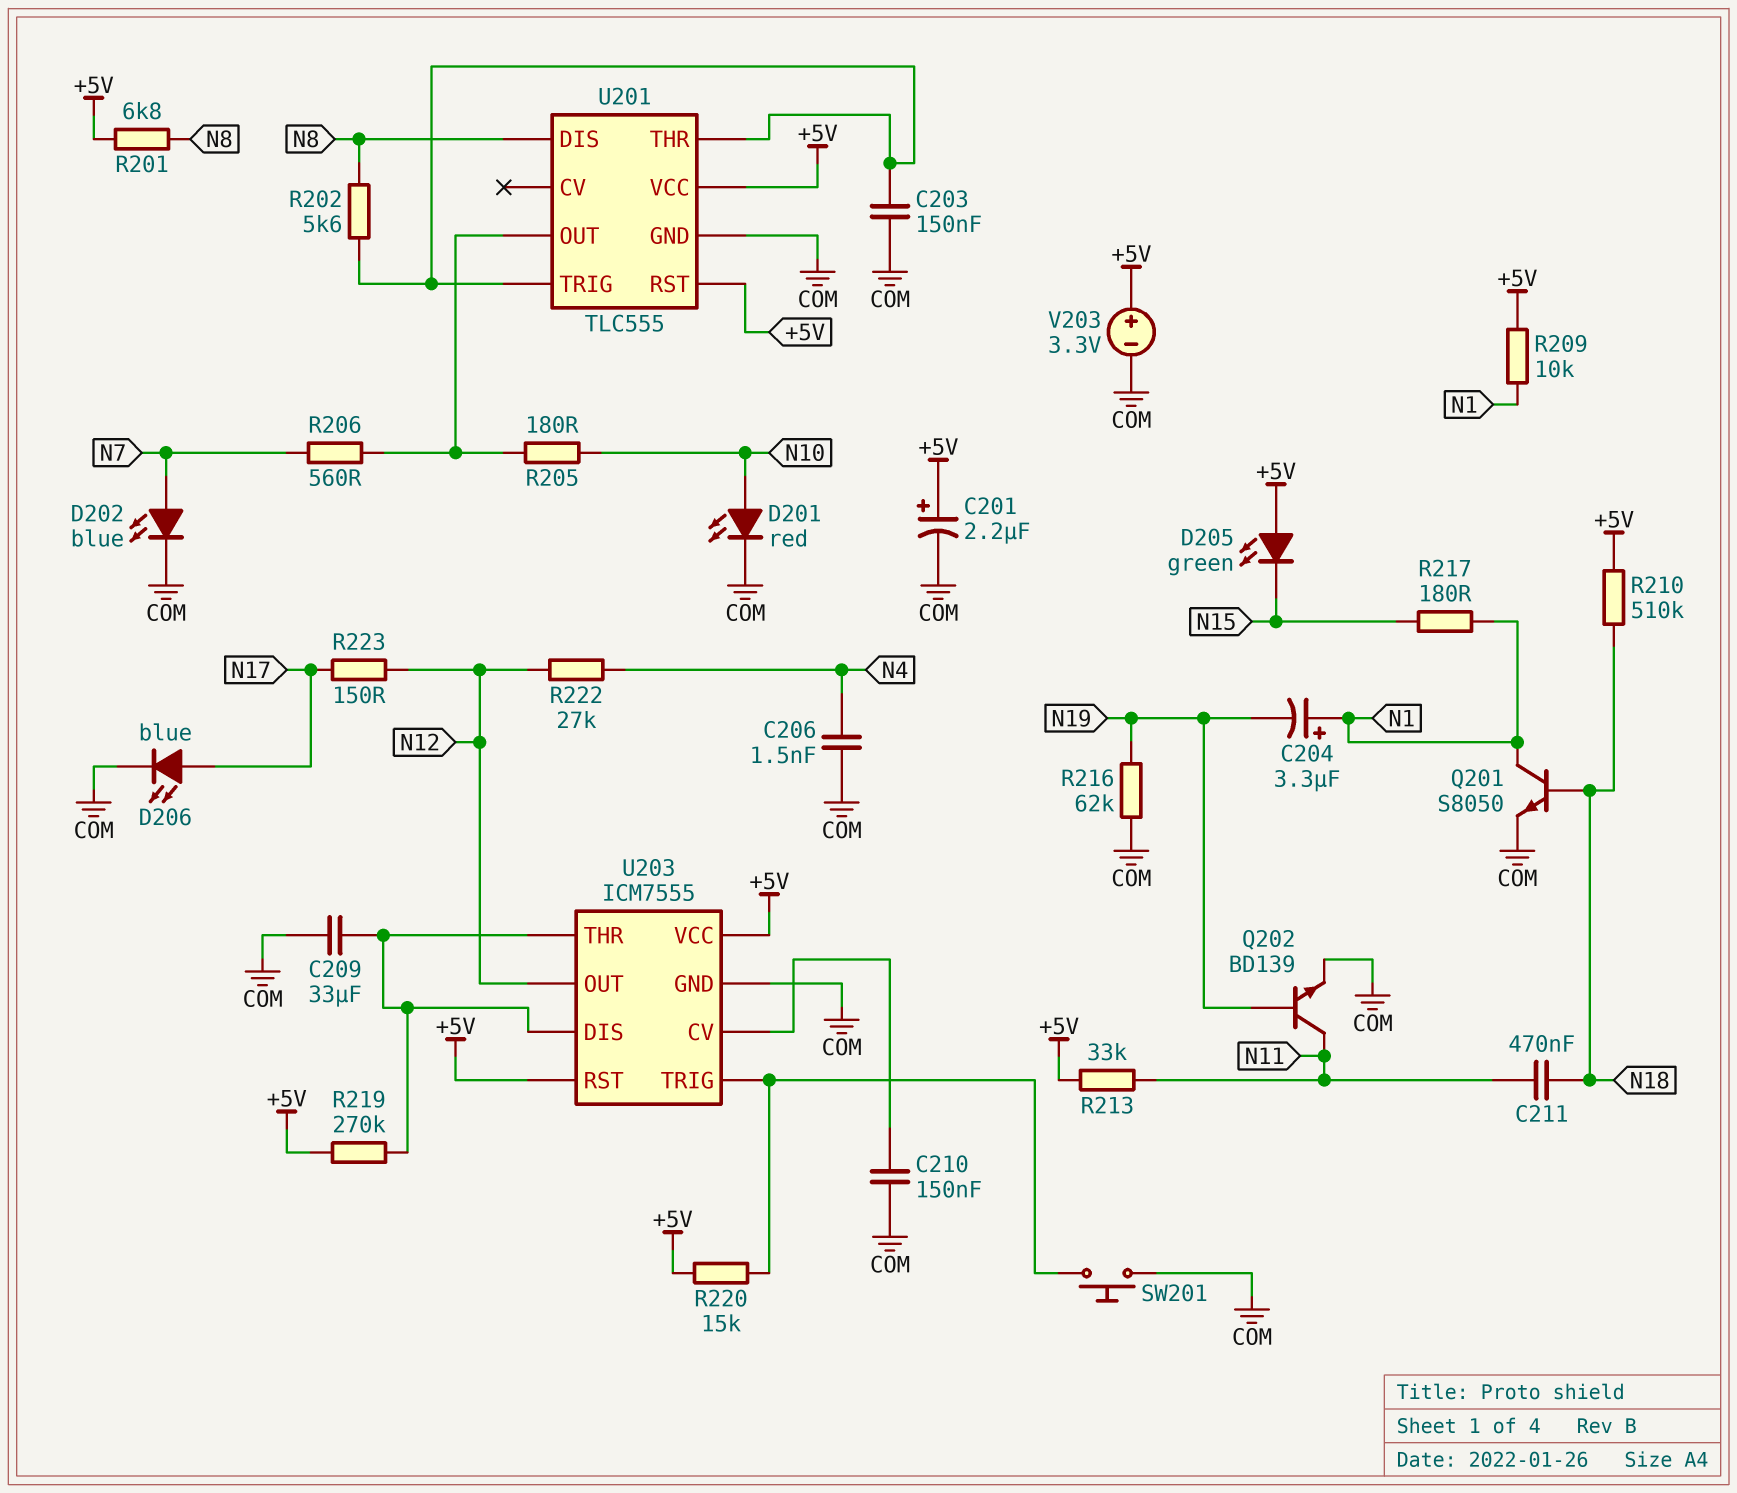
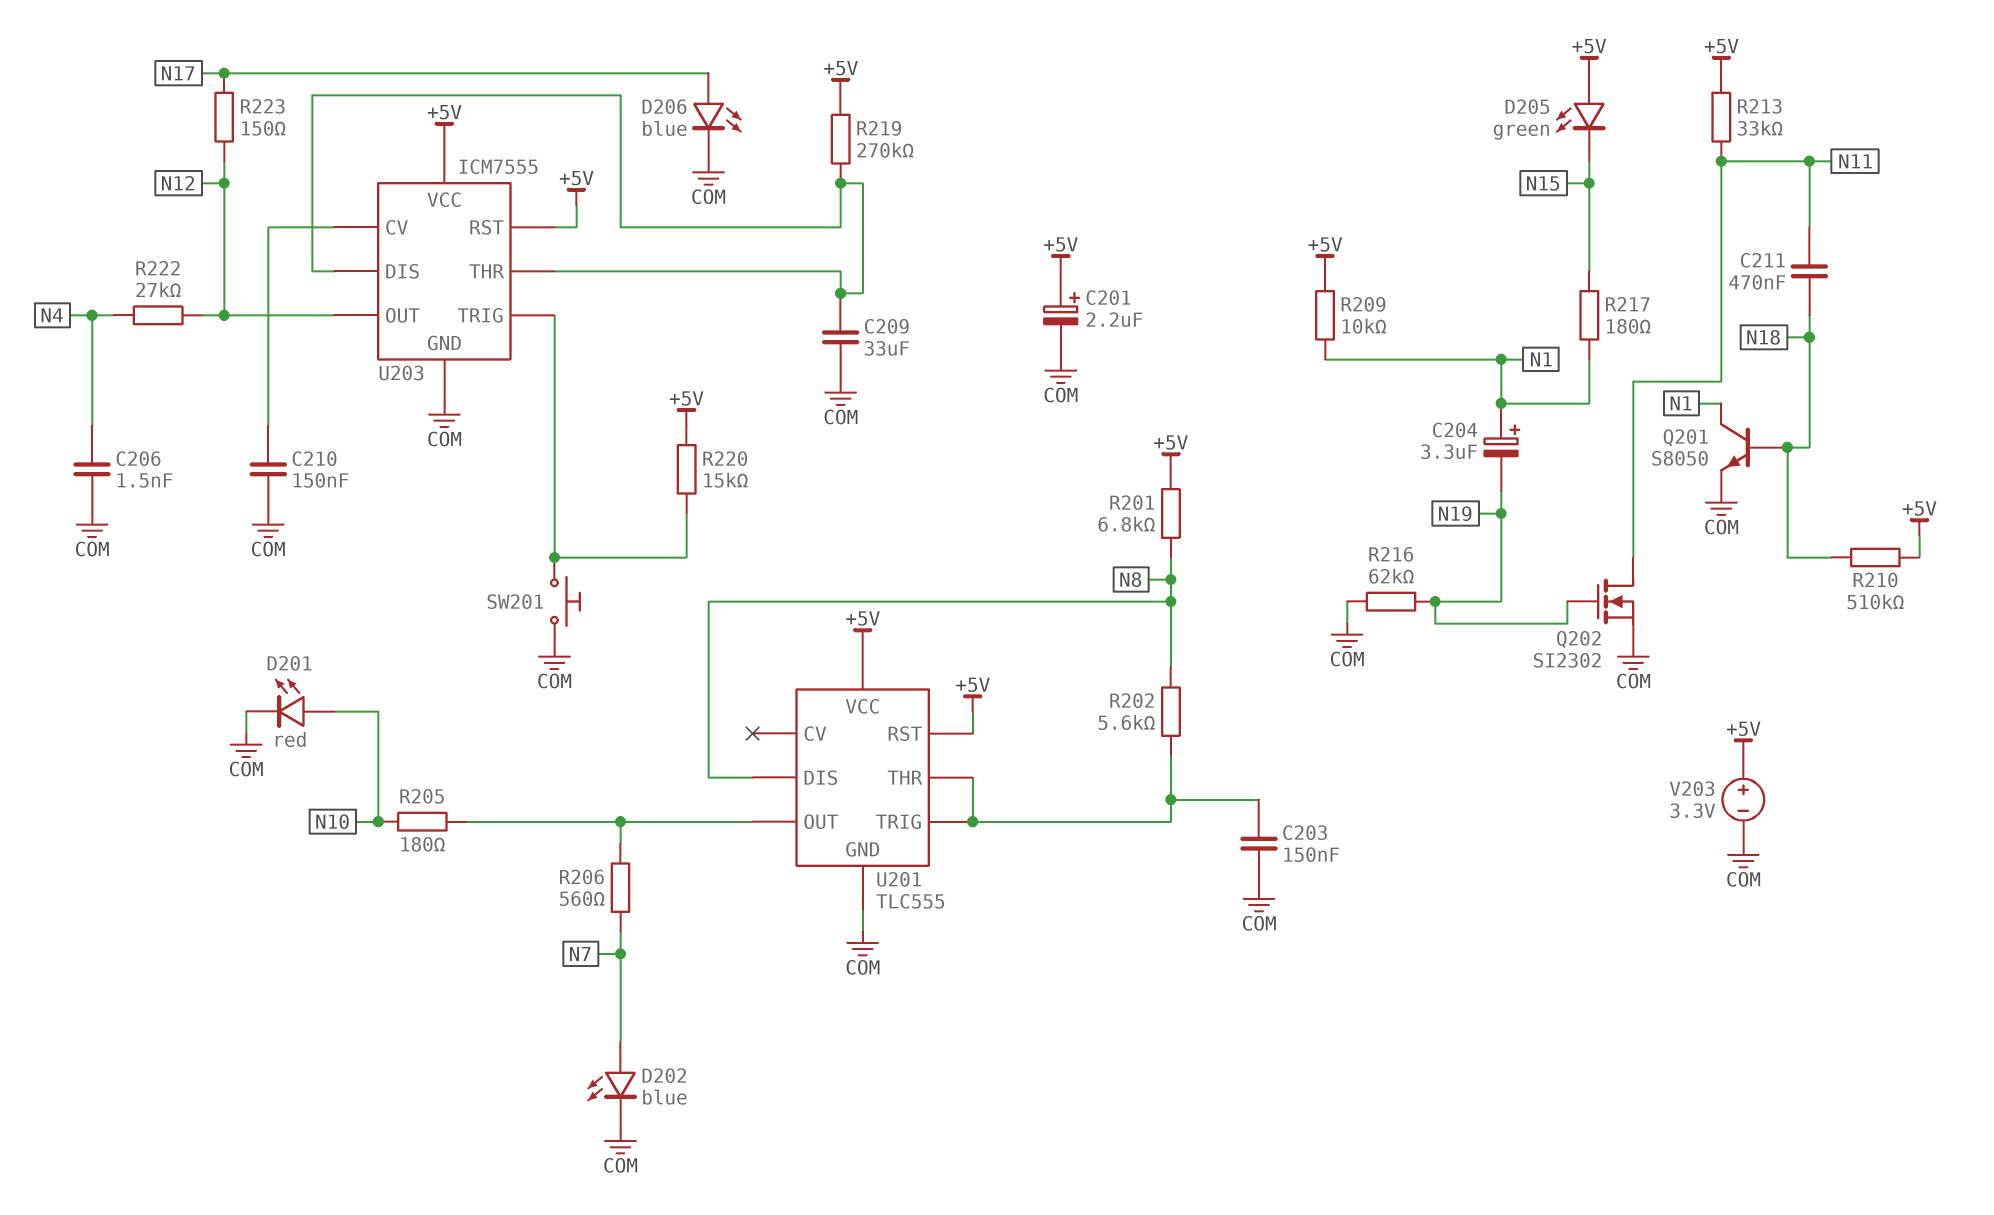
Q202: NPN BD139 (B N19, C N11, E COM) -> NMOS SI2302 (G N19, D N11, S COM)

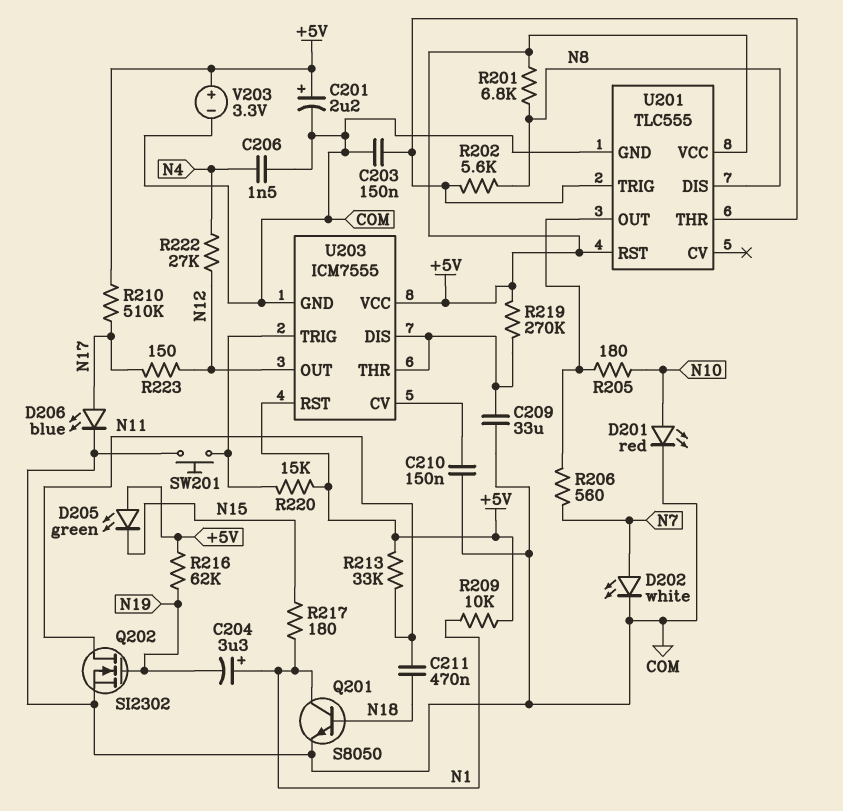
D202: LED blue (A N7, K COM) -> LED white (A N7, K COM)
R210: 510k (+5V, N18) -> 510k (+5V, N17)
R216: 62k (COM, N19) -> 62k (+5V, N19)

